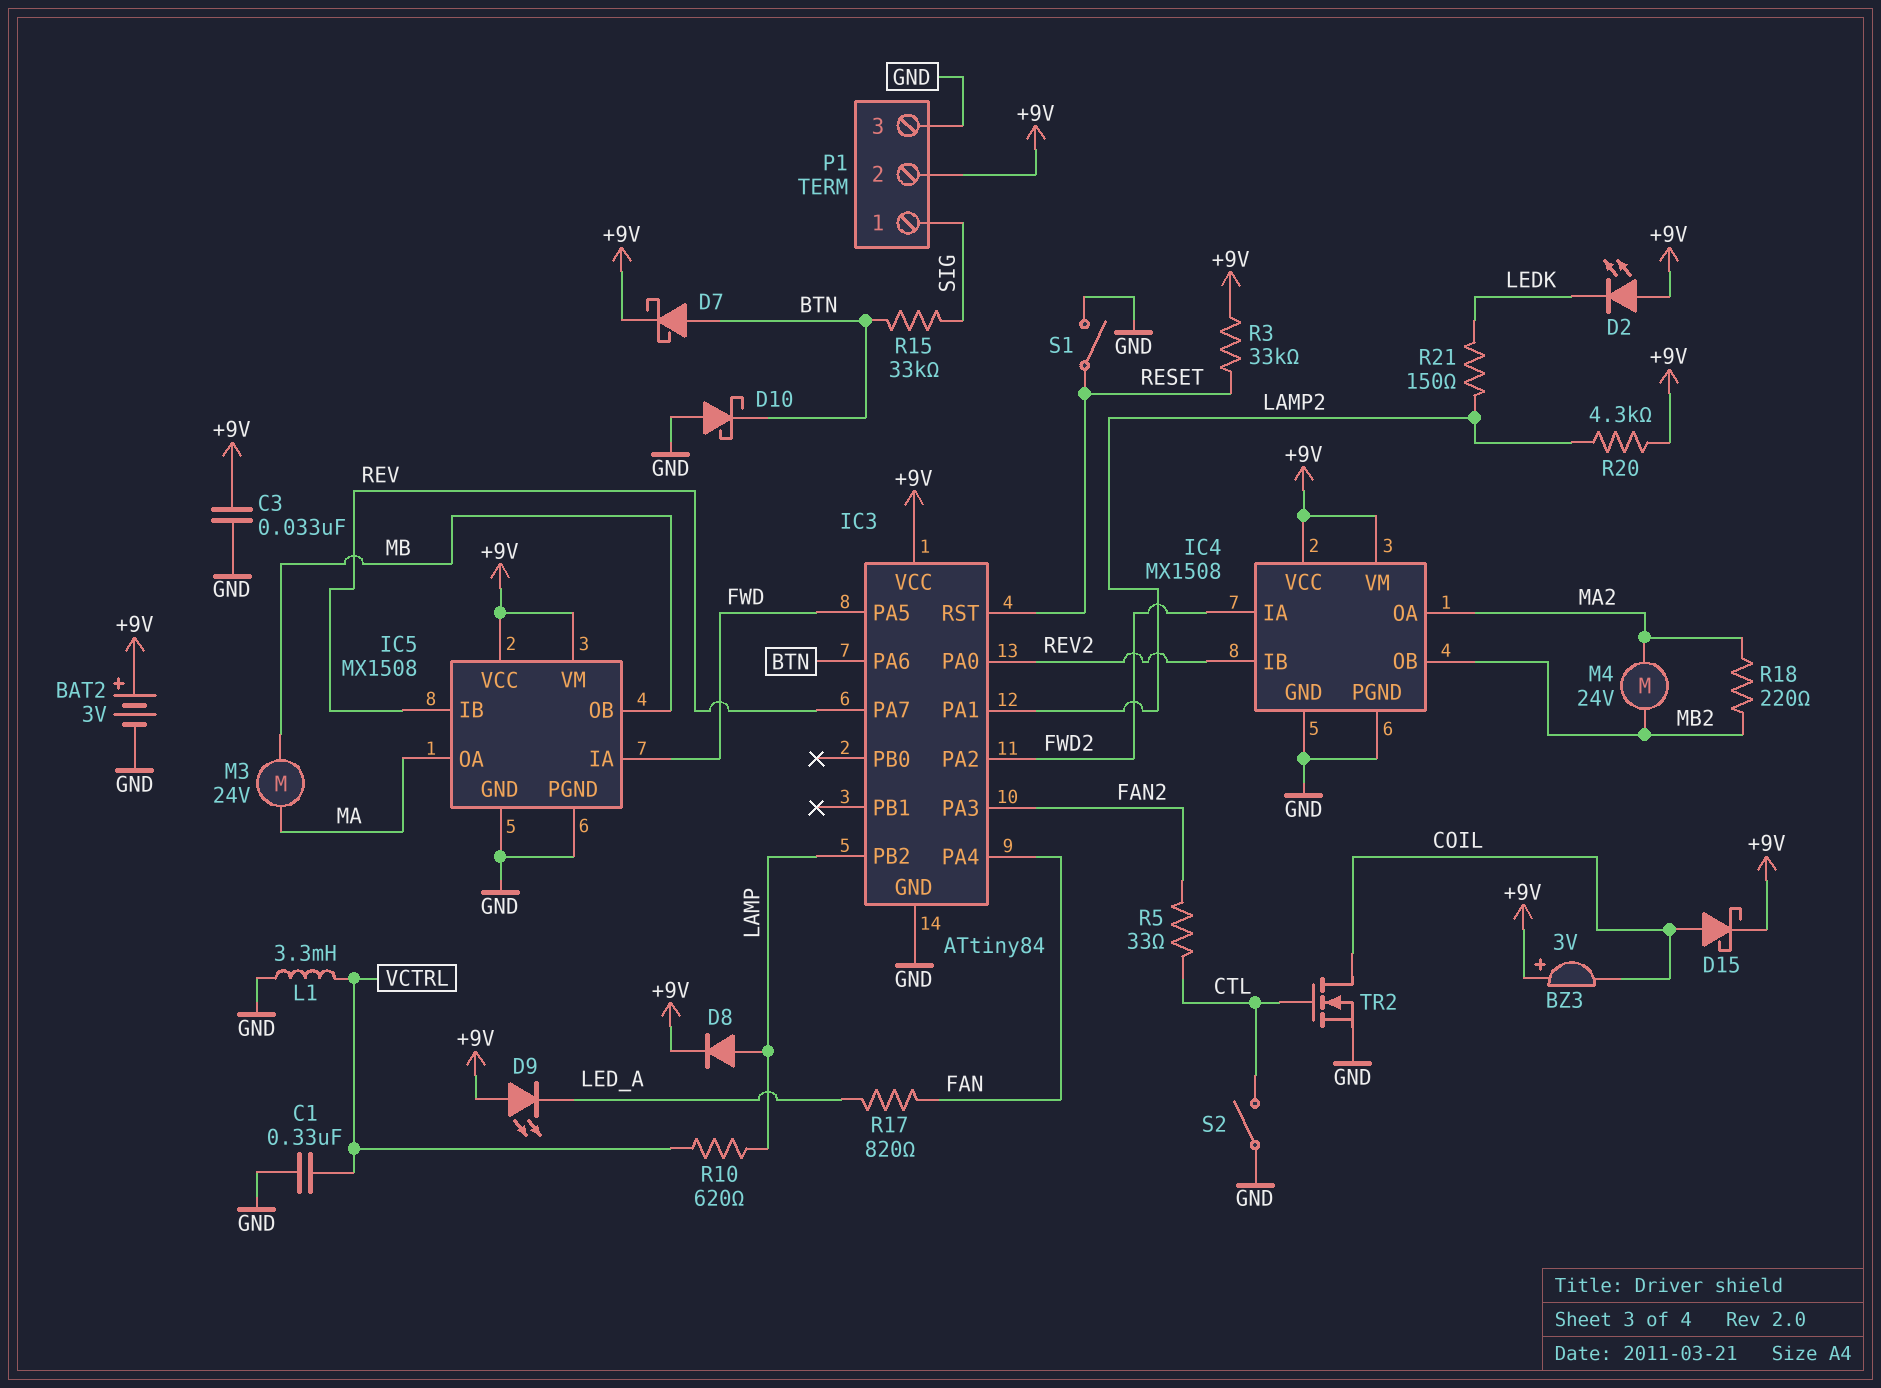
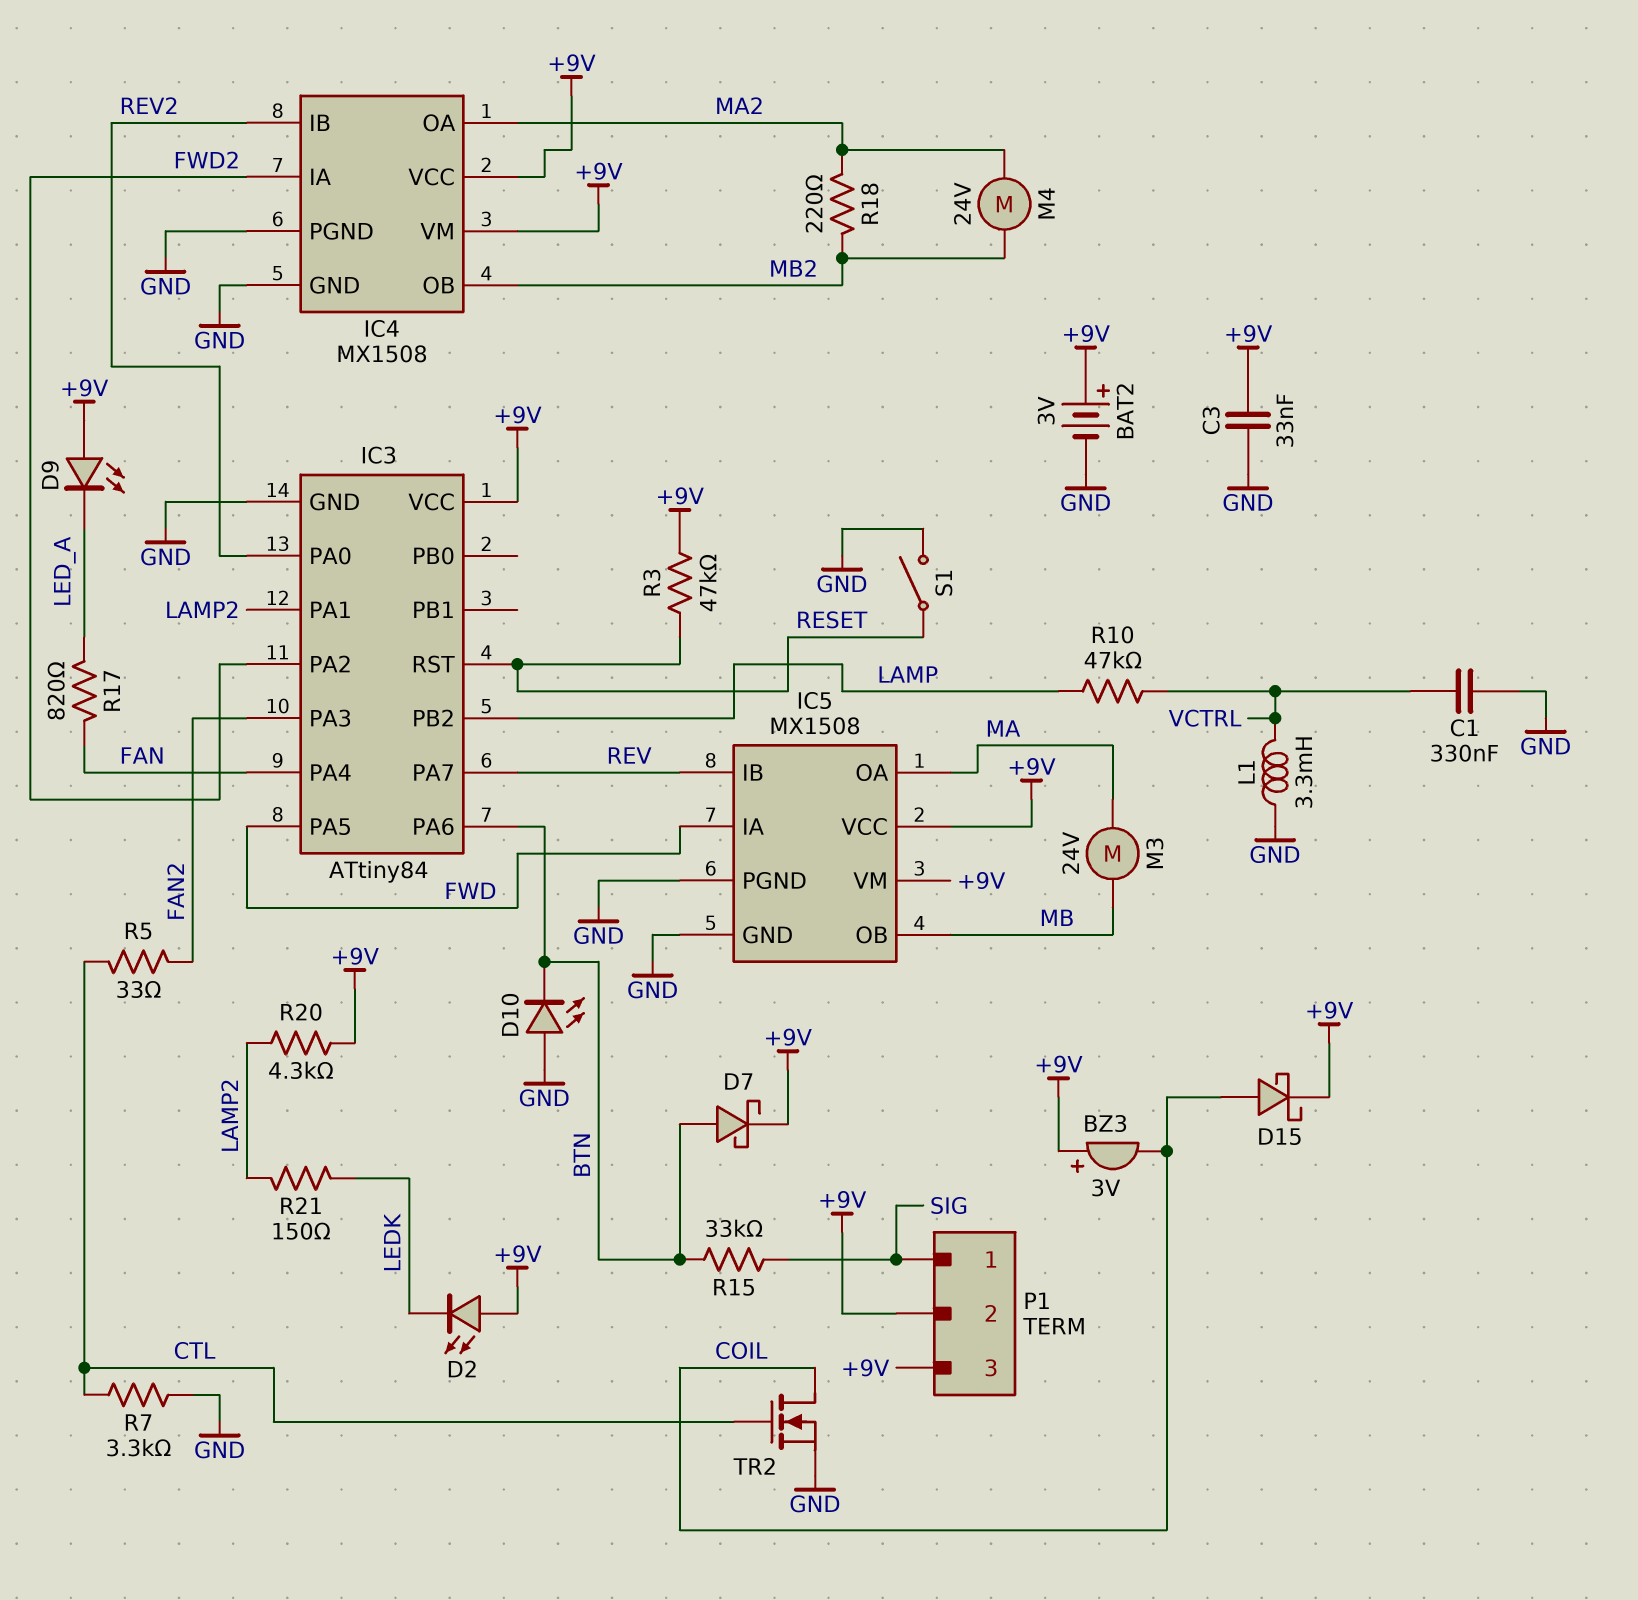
D8: diode (A LAMP, K +9V) -> none
D10: schottky (A GND, K BTN) -> LED (A GND, K BTN)
P1 pin 3: GND -> +9V
R3: 33k (+9V, RESET) -> 47k (+9V, RESET)
R7: none -> 3.3k (CTL, GND)
R10: 620 (LAMP, VCTRL) -> 47k (LAMP, VCTRL)
S2: switch (CTL, GND) -> none

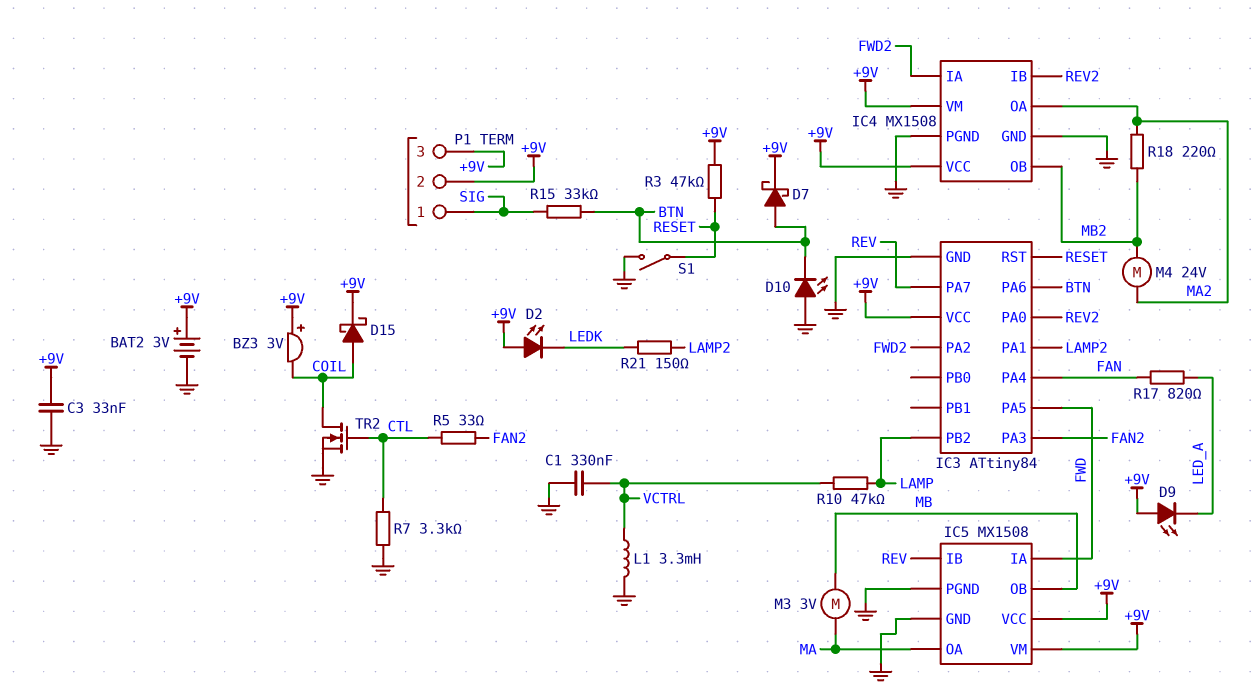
M3: motor 24V (MA, MB) -> motor 3V (MA, MB)
R20: 4.3k (+9V, LAMP2) -> none

